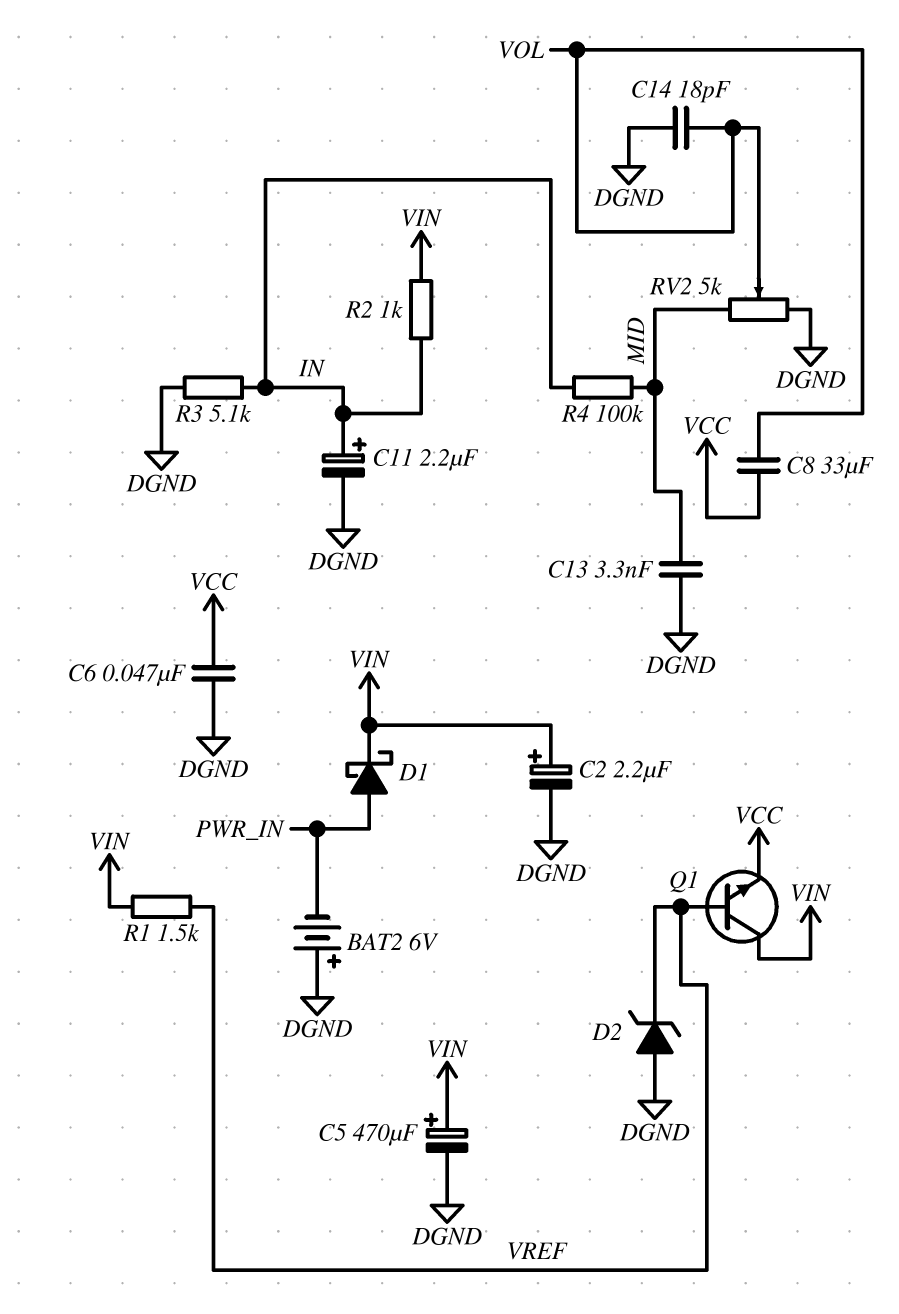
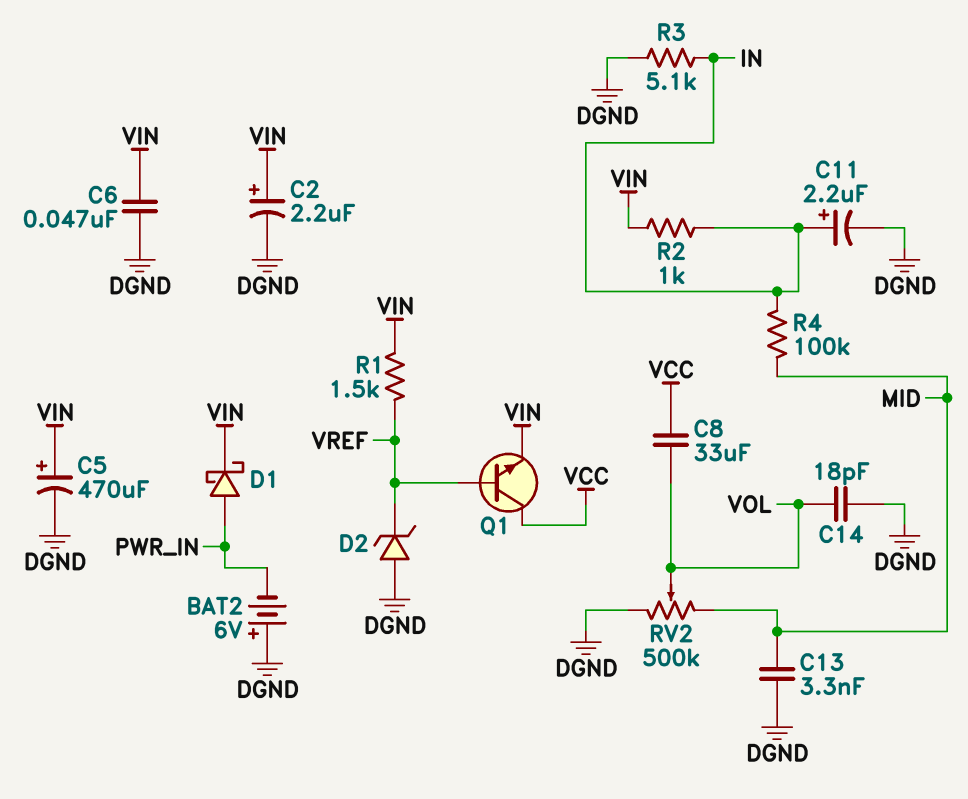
C6: 47nF (DGND, VCC) -> 47nF (DGND, VIN)
Q1: NPN (B VREF, C VIN, E VCC) -> NPN (B VREF, C VCC, E VIN)
RV2: 5k (DGND, MID, wiper VOL) -> 500k (DGND, MID, wiper VOL)

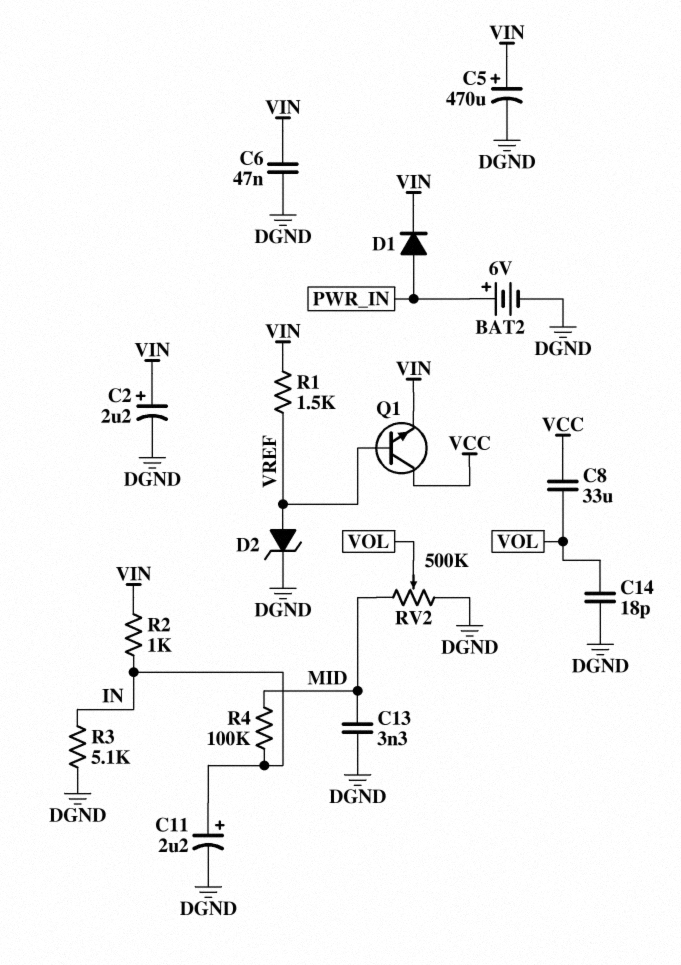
BAT2: 6V (plus DGND, minus PWR_IN) -> 6V (plus PWR_IN, minus DGND)
D1: schottky (A PWR_IN, K VIN) -> diode (A PWR_IN, K VIN)
D2: zener (A DGND, K VREF) -> zener (A VREF, K DGND)

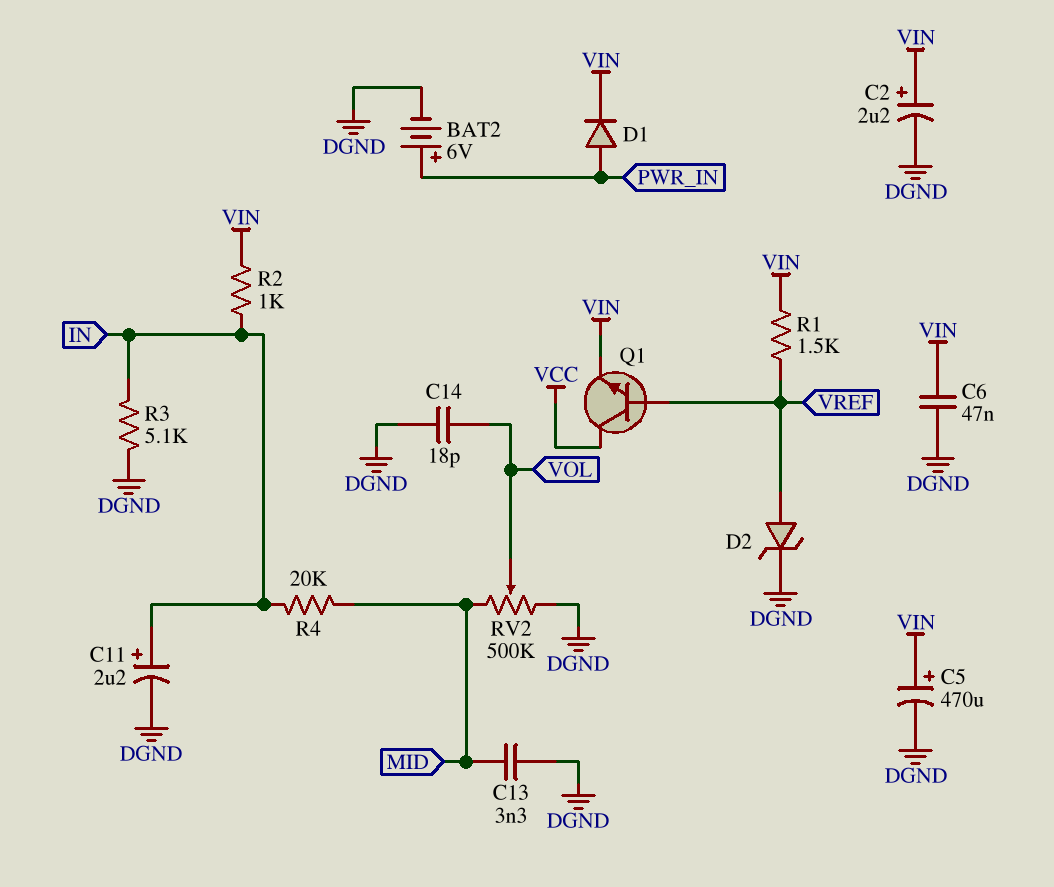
C8: 33uF (VCC, VOL) -> none
R4: 100k (IN, MID) -> 20k (IN, MID)

